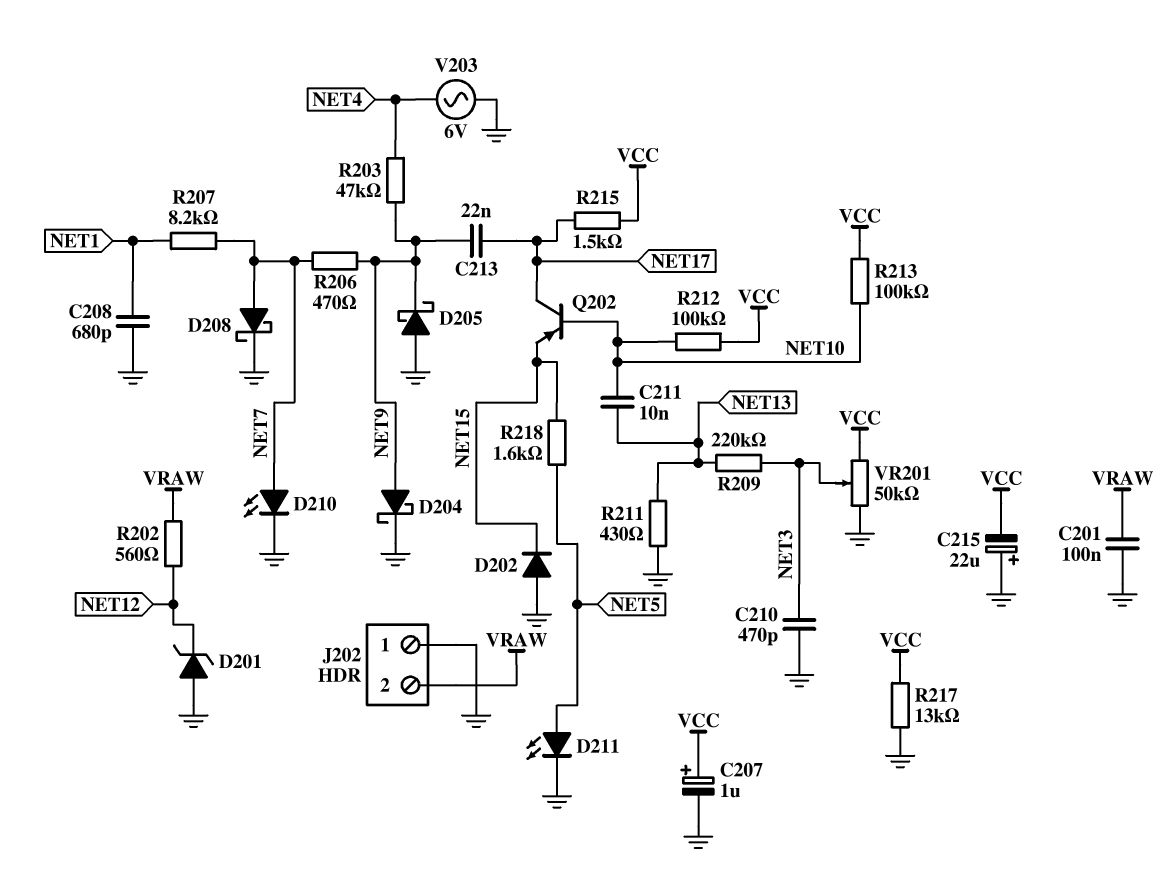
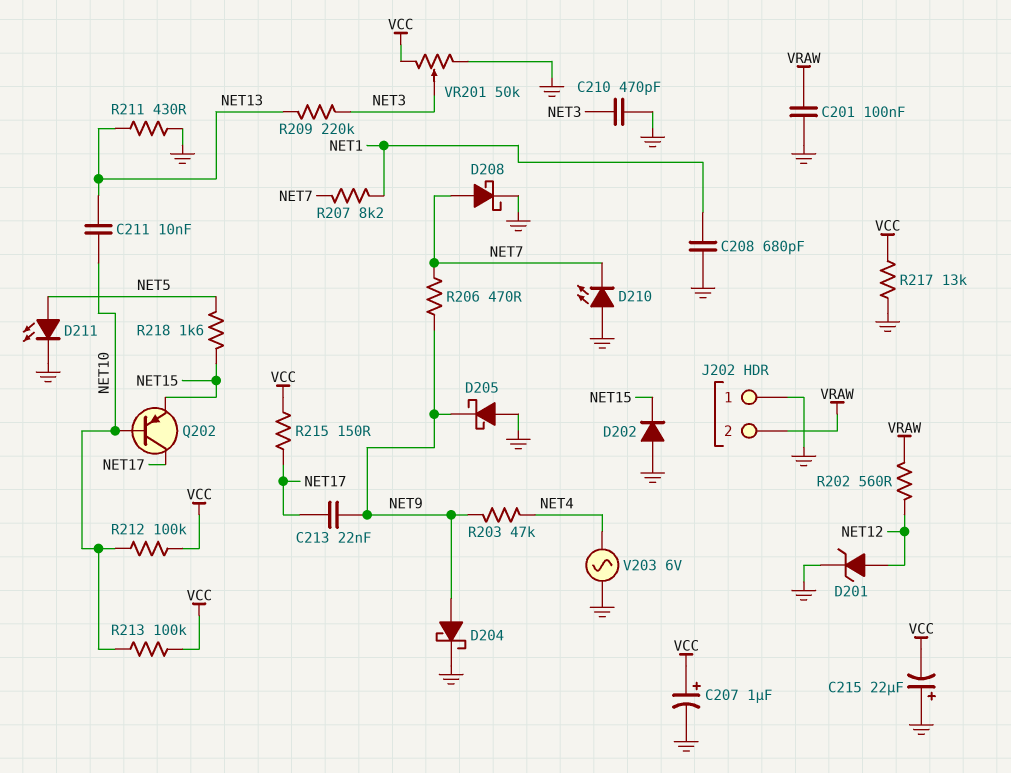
D201: zener (A GND, K NET12) -> zener (A NET12, K GND)
D210: LED (A NET7, K GND) -> LED (A GND, K NET7)
R215: 1.5k (NET17, VCC) -> 150 (NET17, VCC)

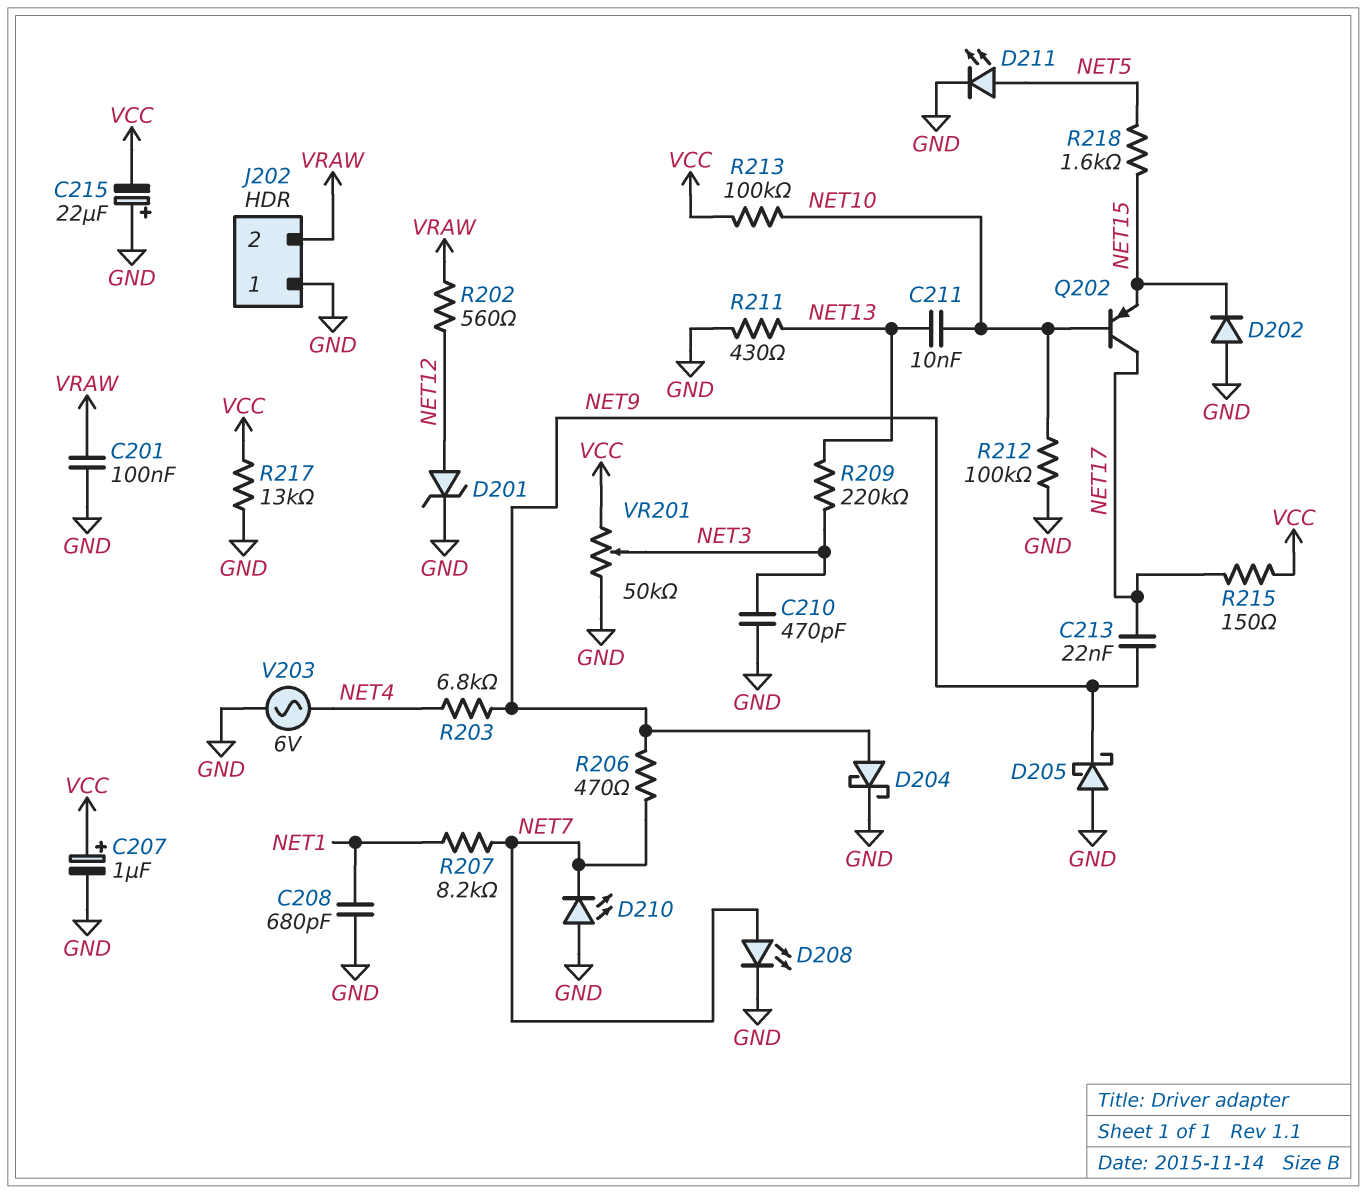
D208: schottky (A NET7, K GND) -> LED (A NET7, K GND)
R203: 47k (NET4, NET9) -> 6.8k (NET4, NET9)
R212: 100k (NET10, VCC) -> 100k (GND, NET10)

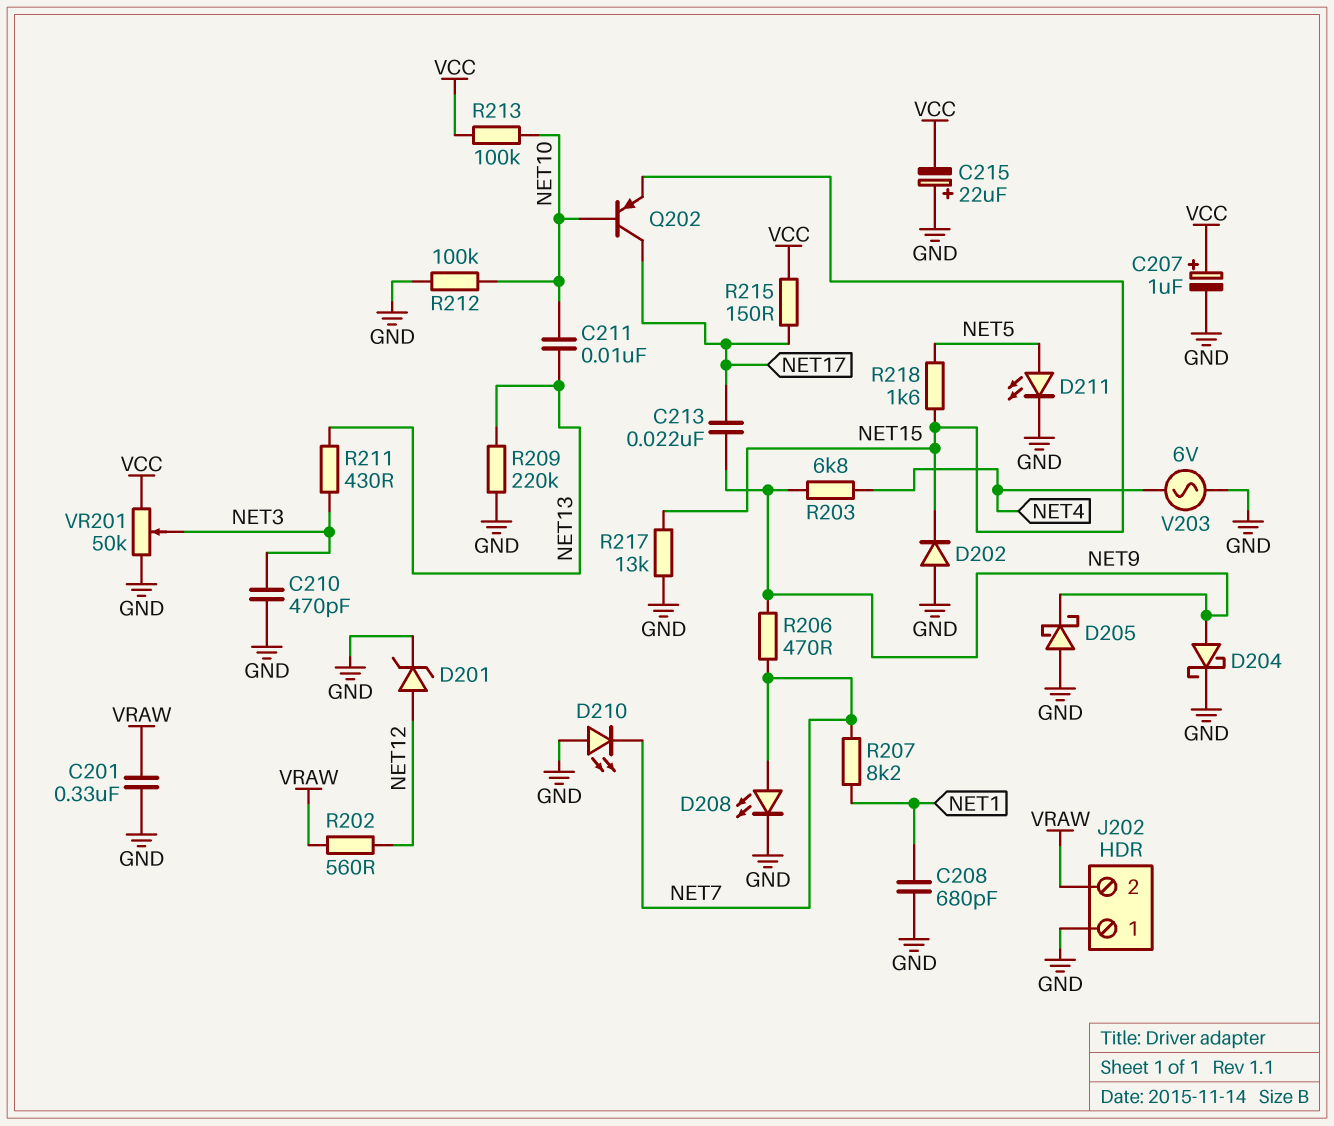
C201: 100nF (GND, VRAW) -> 330nF (GND, VRAW)
R209: 220k (NET3, NET13) -> 220k (GND, NET13)
R211: 430 (GND, NET13) -> 430 (NET3, NET13)
R217: 13k (GND, VCC) -> 13k (GND, NET15)

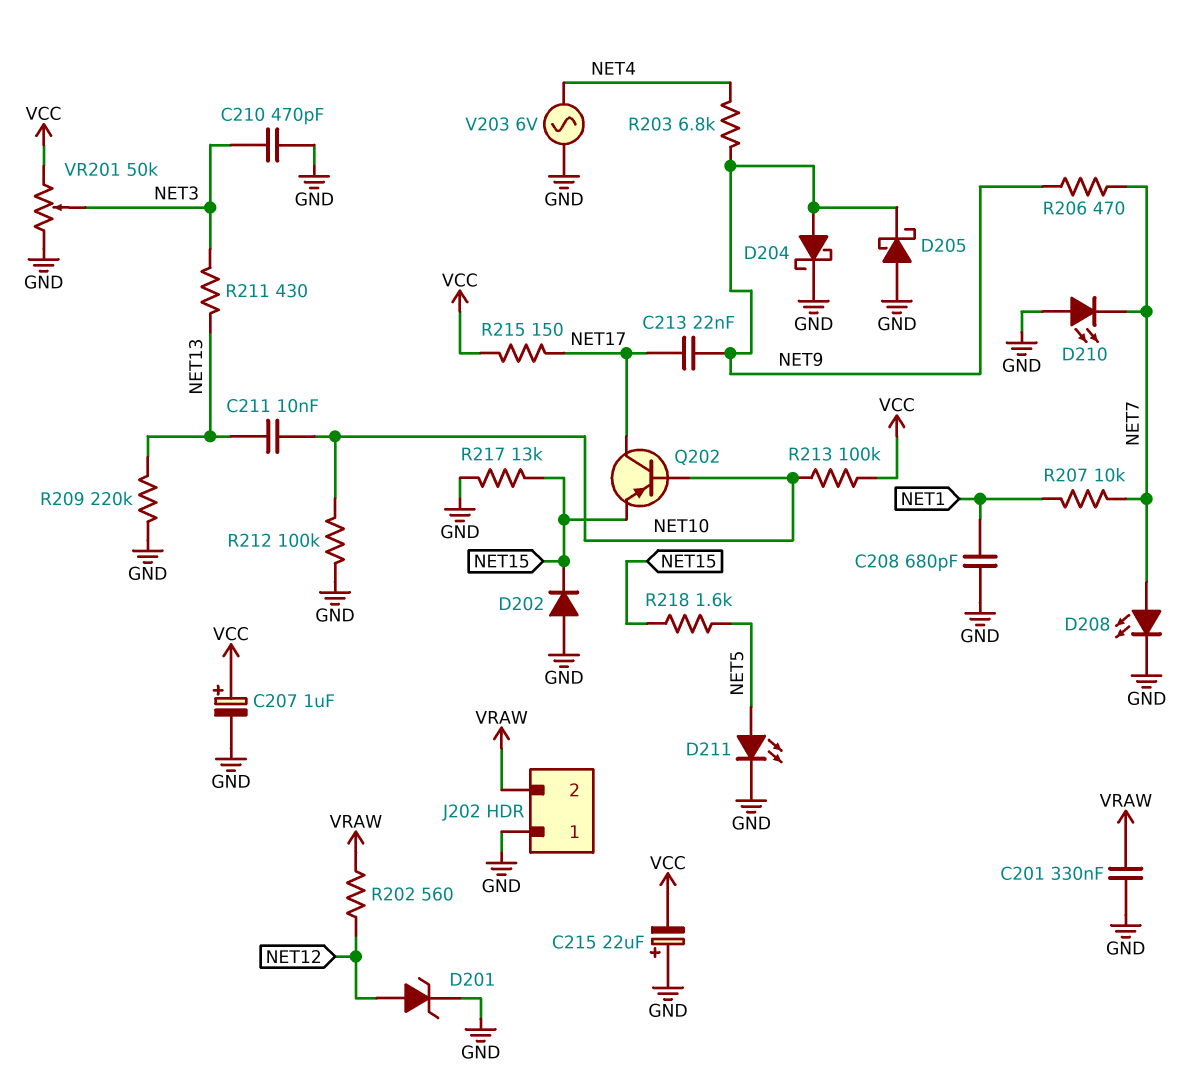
R207: 8.2k (NET1, NET7) -> 10k (NET1, NET7)

